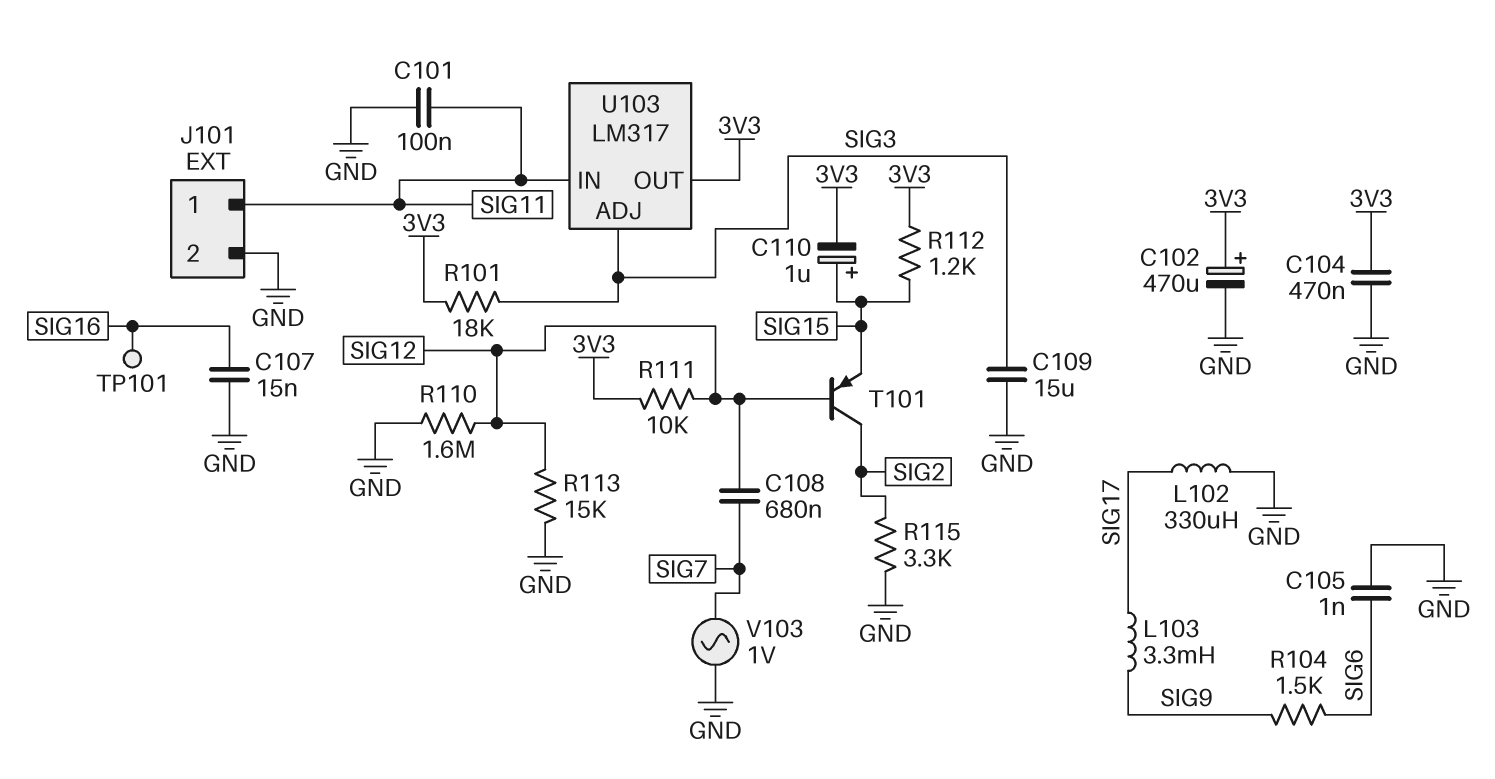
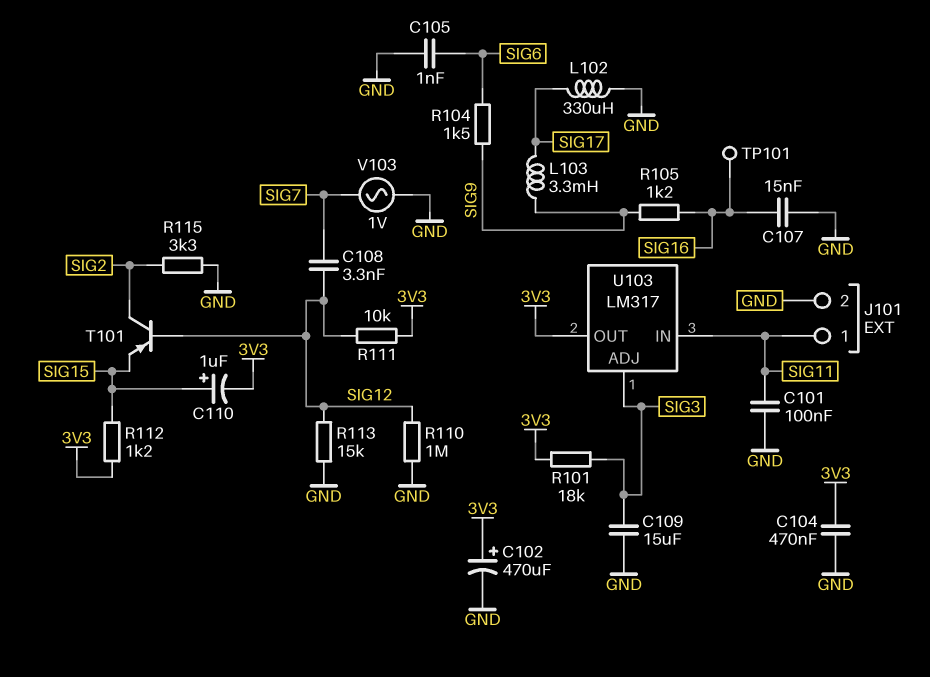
C108: 680nF (SIG7, SIG12) -> 3.3nF (SIG7, SIG12)
R105: none -> 1.2k (SIG9, SIG16)
R110: 1.6M (GND, SIG12) -> 1M (GND, SIG12)

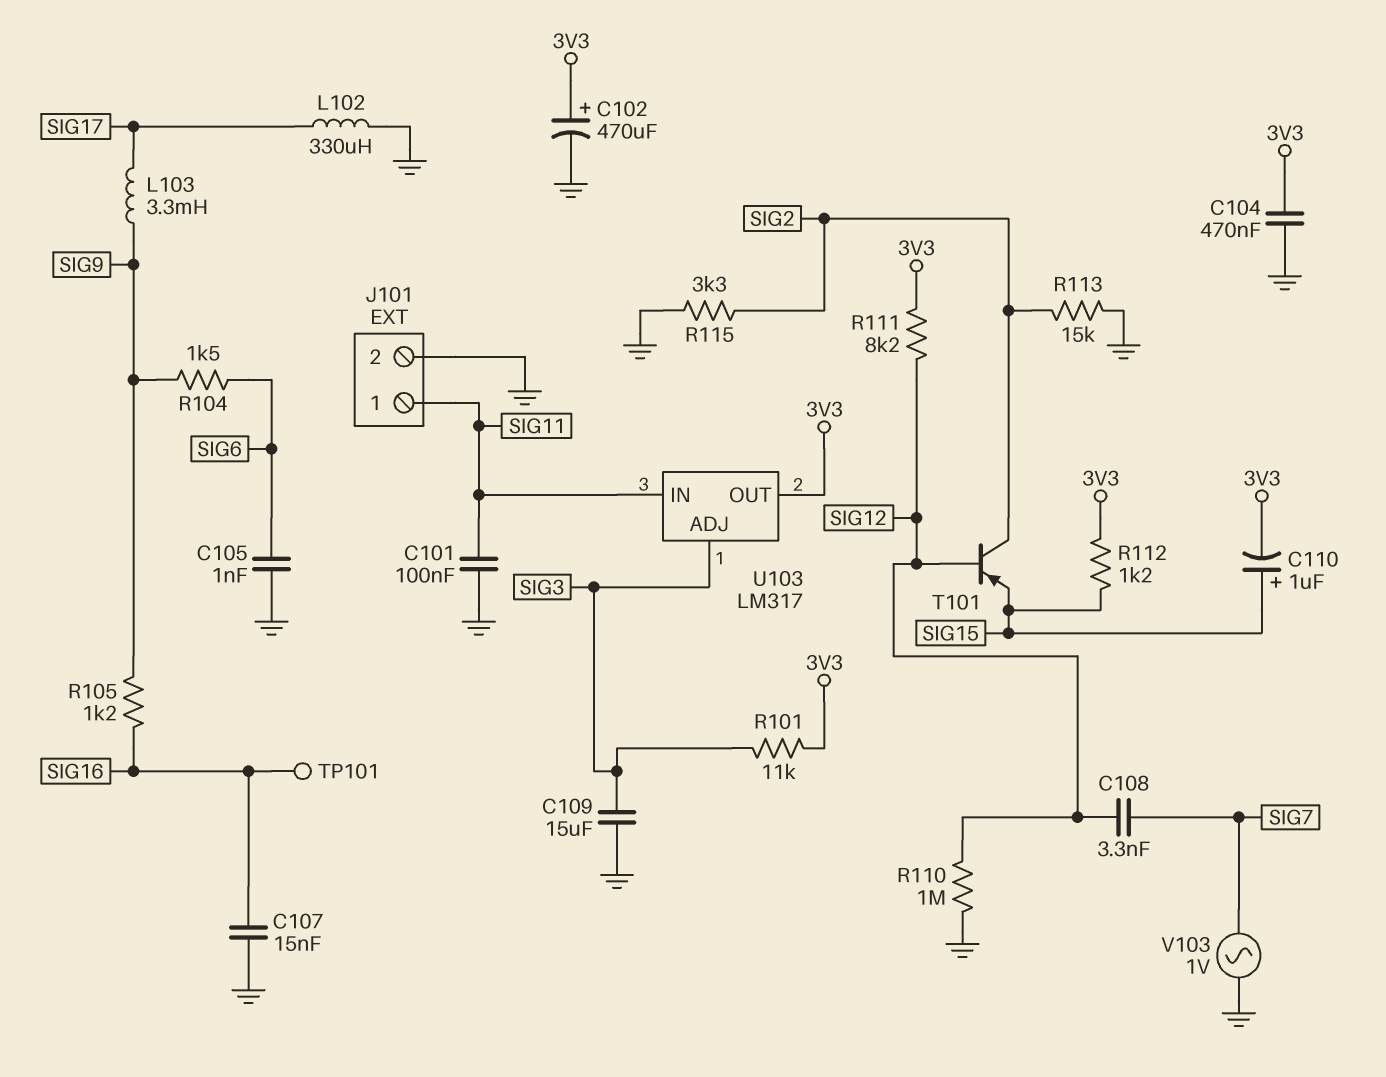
R101: 18k (3V3, SIG3) -> 11k (3V3, SIG3)
R111: 10k (3V3, SIG12) -> 8.2k (3V3, SIG12)
R113: 15k (GND, SIG12) -> 15k (GND, SIG2)

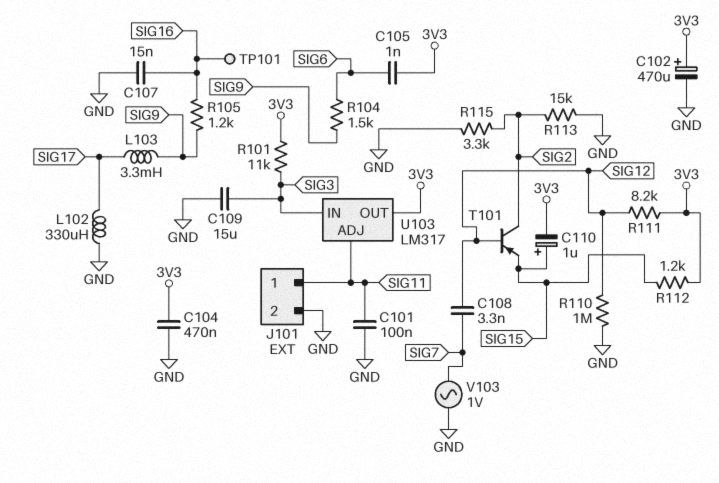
C105: 1nF (GND, SIG6) -> 1nF (3V3, SIG6)
U103 pin ADJ: SIG3 -> SIG11
U103 pin IN: SIG11 -> SIG3

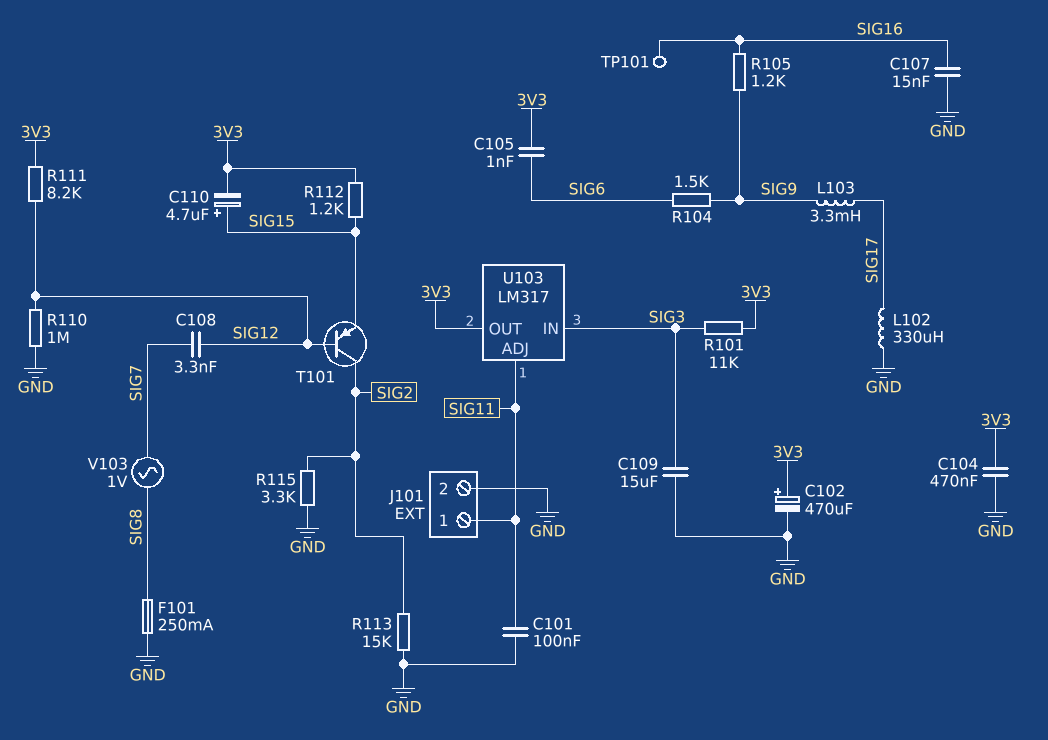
C110: 1uF (plus SIG15, minus 3V3) -> 4.7uF (plus SIG15, minus 3V3)
F101: none -> 250mA (GND, SIG8)
V103: AC 1V (GND, SIG7) -> AC 1V (SIG7, SIG8)

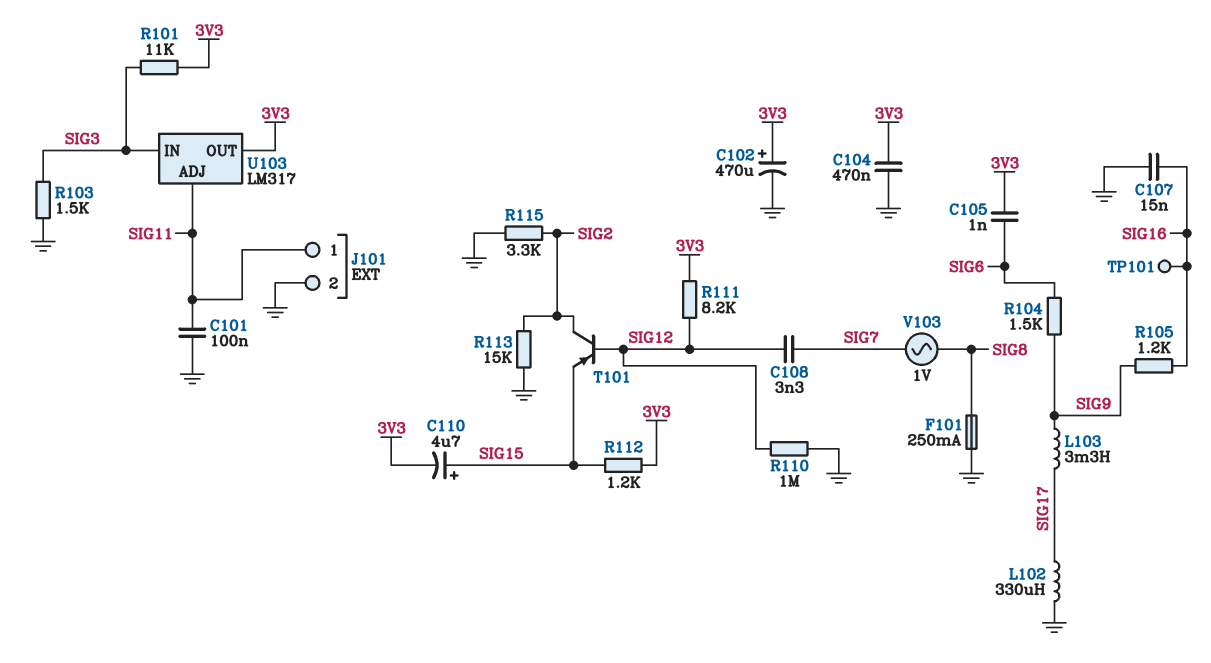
C109: 15uF (GND, SIG3) -> none
R103: none -> 1.5k (GND, SIG3)

